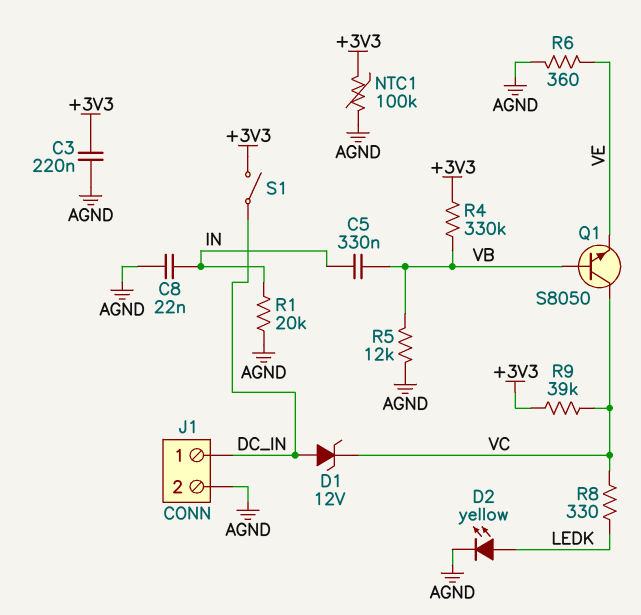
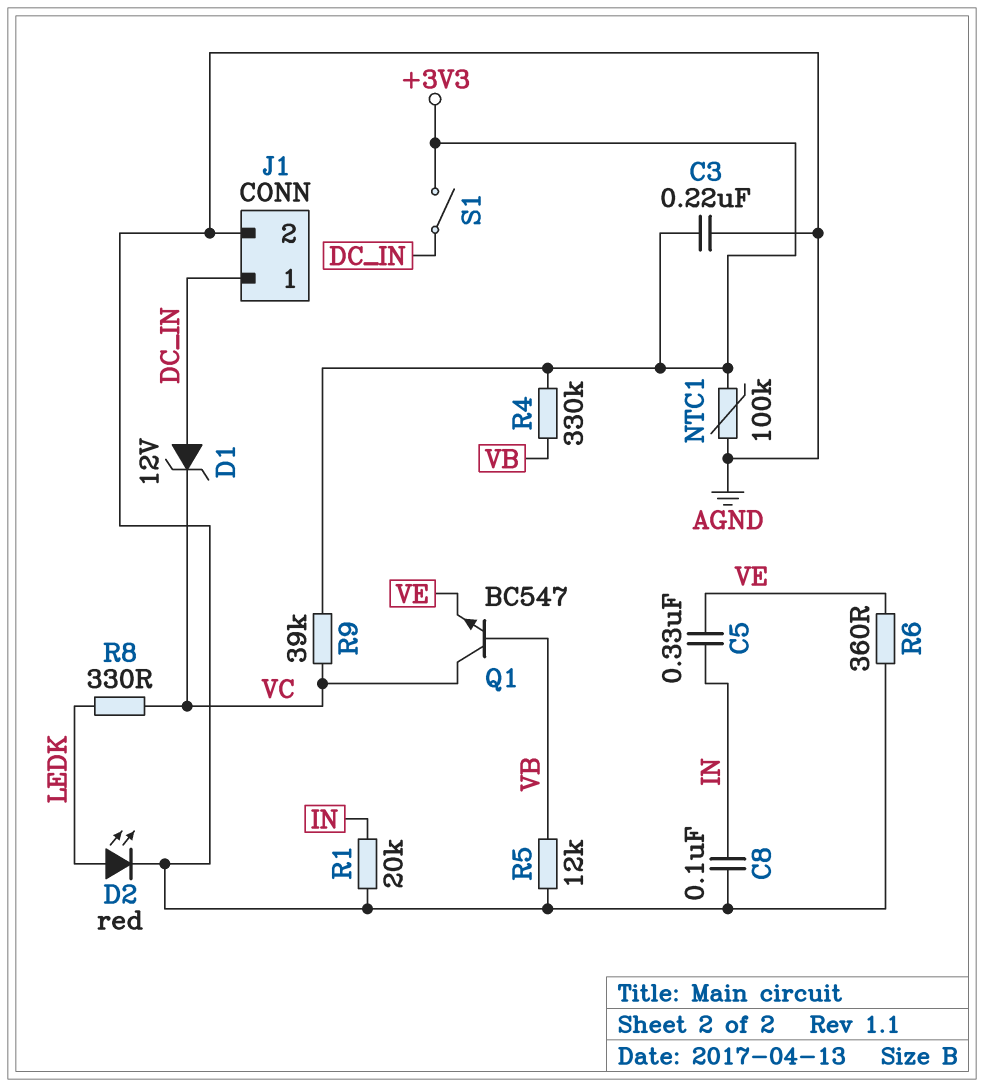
C5: 330nF (IN, VB) -> 330nF (IN, VE)
C8: 22nF (AGND, IN) -> 100nF (AGND, IN)
D2: LED yellow (A LEDK, K AGND) -> LED red (A LEDK, K AGND)
Q1: NPN S8050 (B VB, C VC, E VE) -> NPN BC547 (B VB, C VC, E VE)

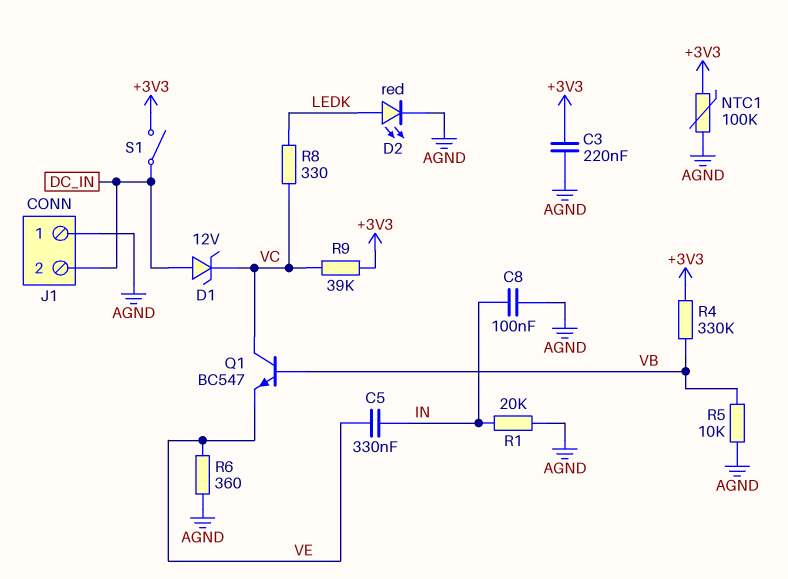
J1 pin 1: DC_IN -> AGND
J1 pin 2: AGND -> DC_IN
R5: 12k (AGND, VB) -> 10k (AGND, VB)

